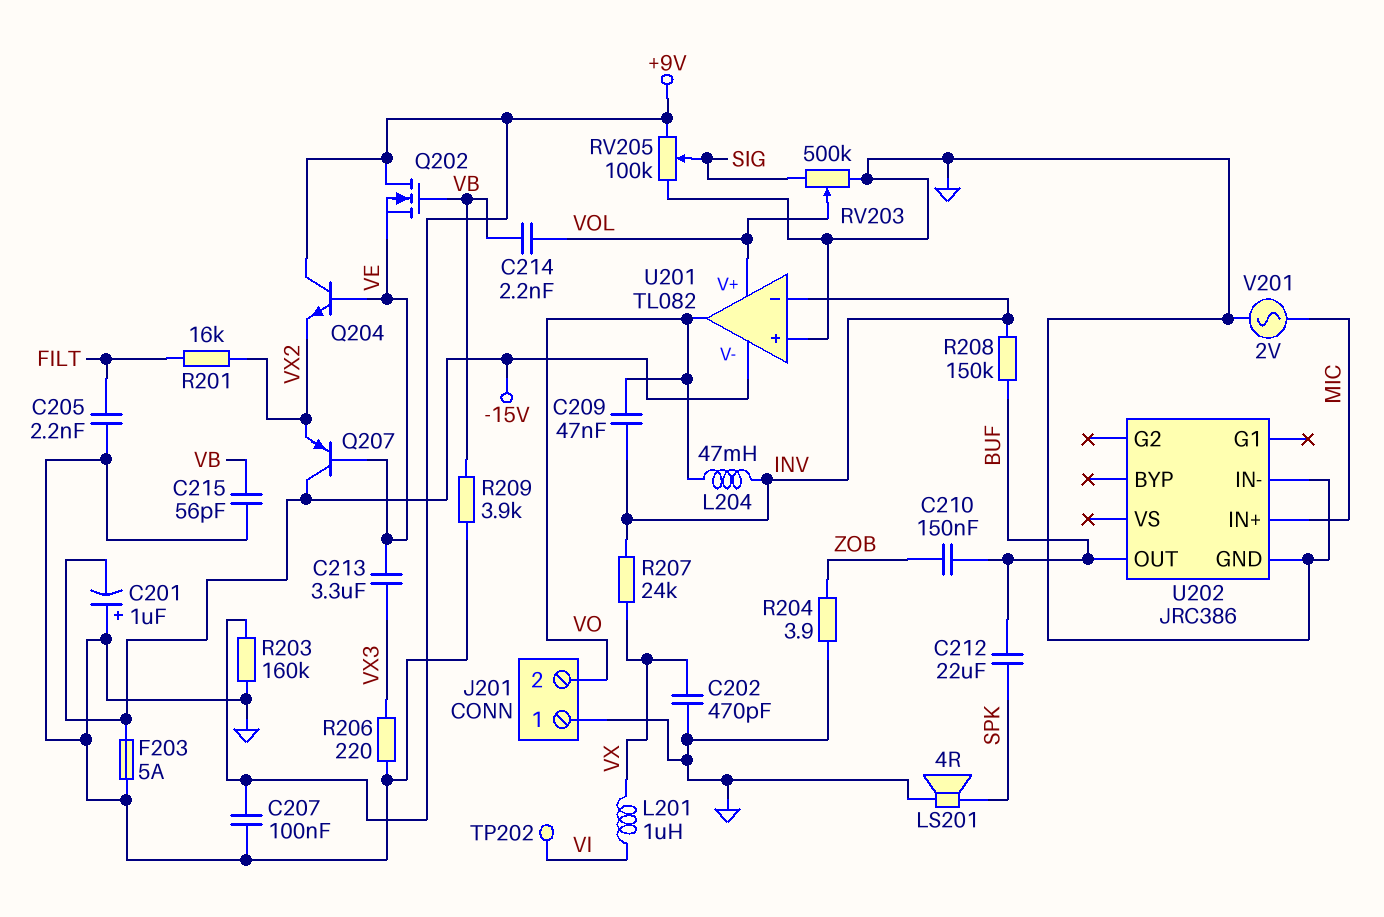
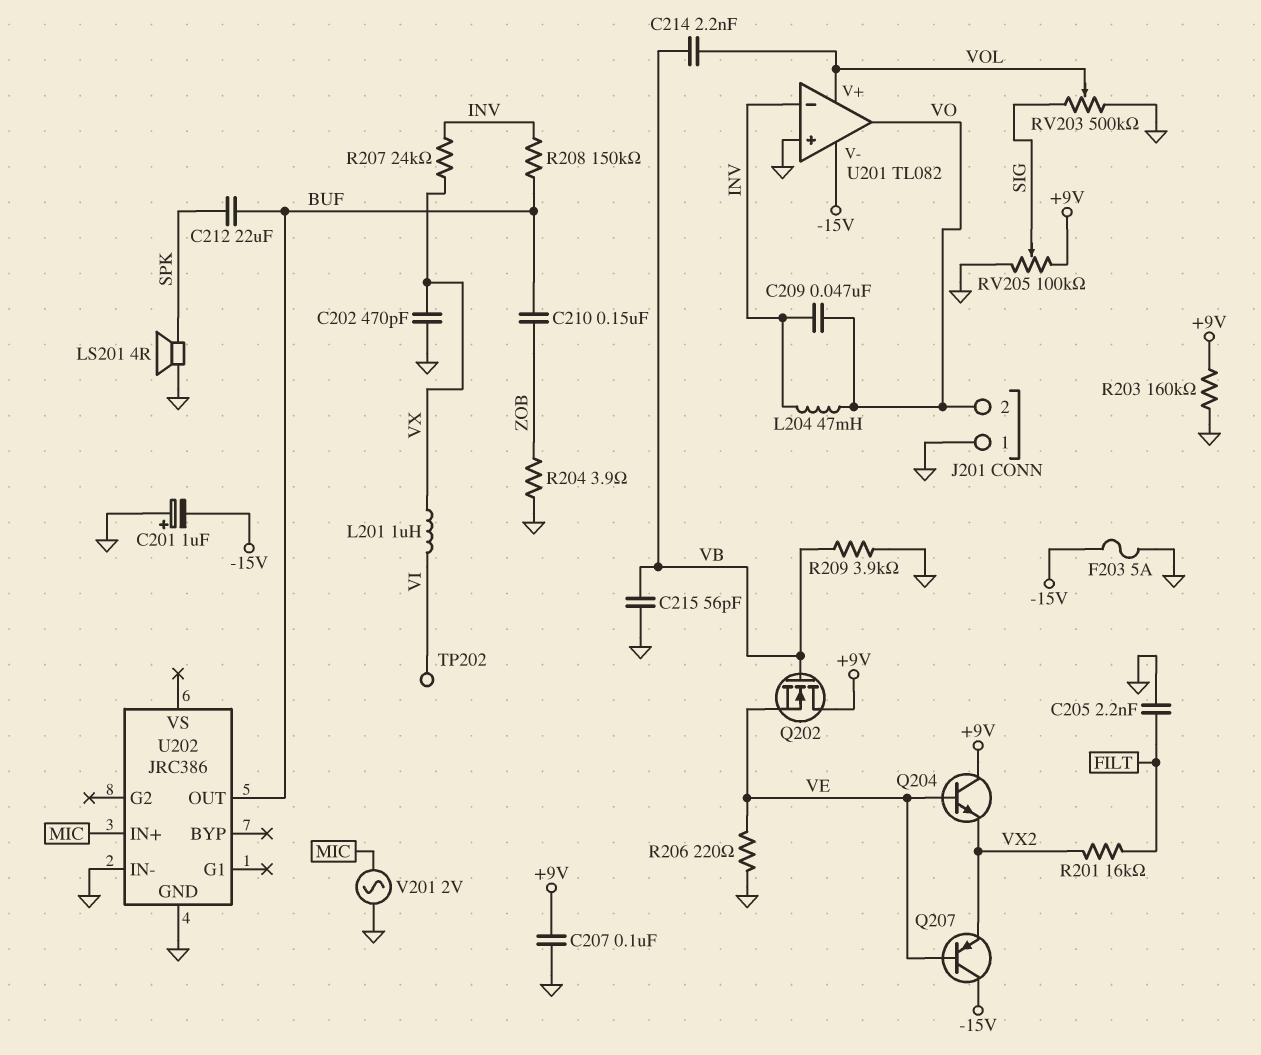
C213: 3.3uF (VE, VX3) -> none
R206: 220 (GND, VX3) -> 220 (GND, VE)

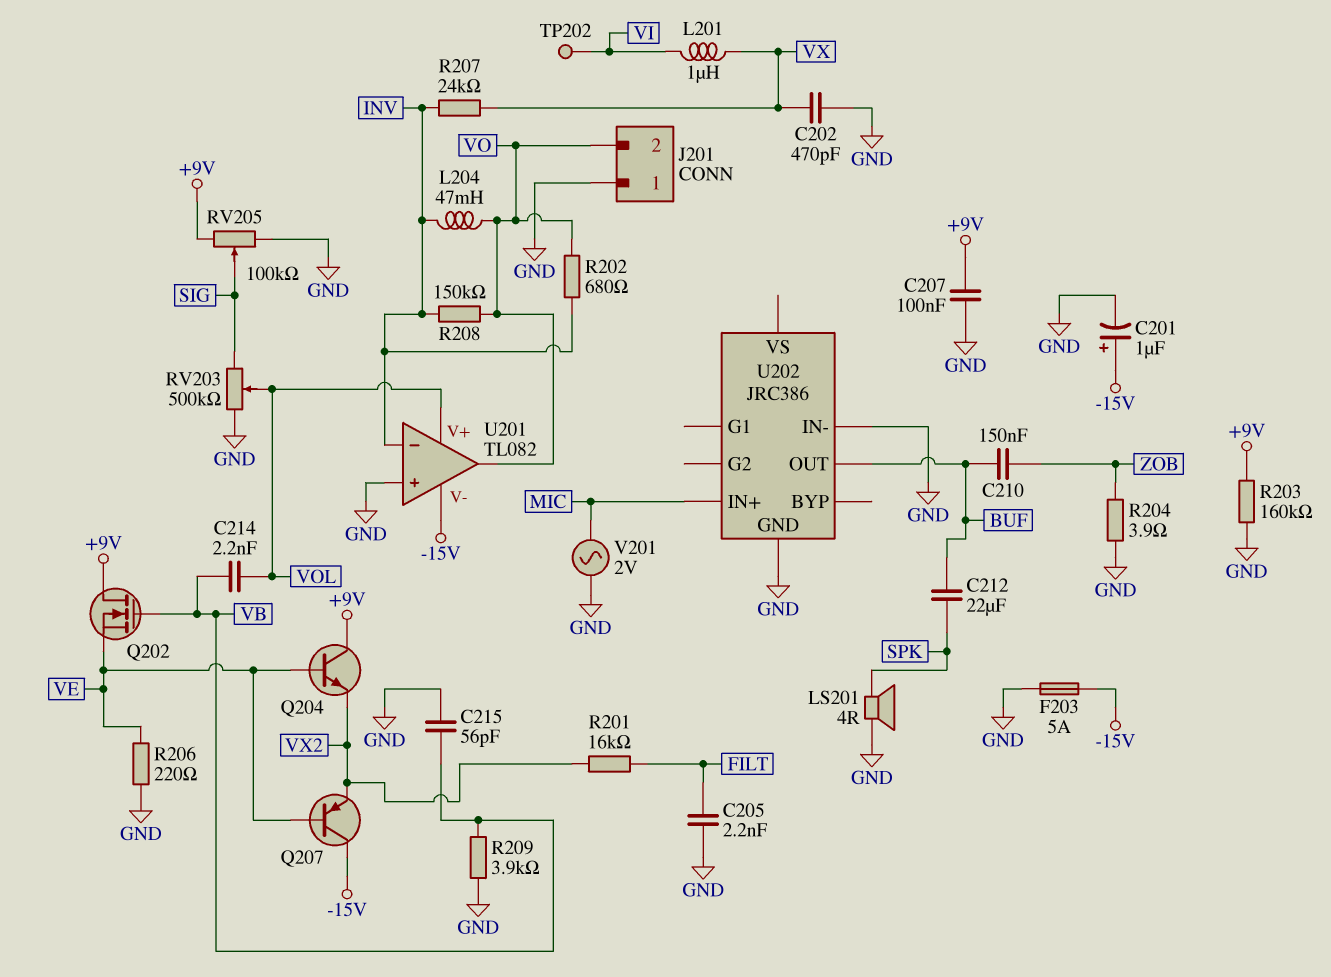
C201: 1uF (plus GND, minus -15V) -> 1uF (plus -15V, minus GND)
C209: 47nF (INV, VO) -> none
R202: none -> 680 (INV, VO)
R208: 150k (BUF, INV) -> 150k (INV, VO)

